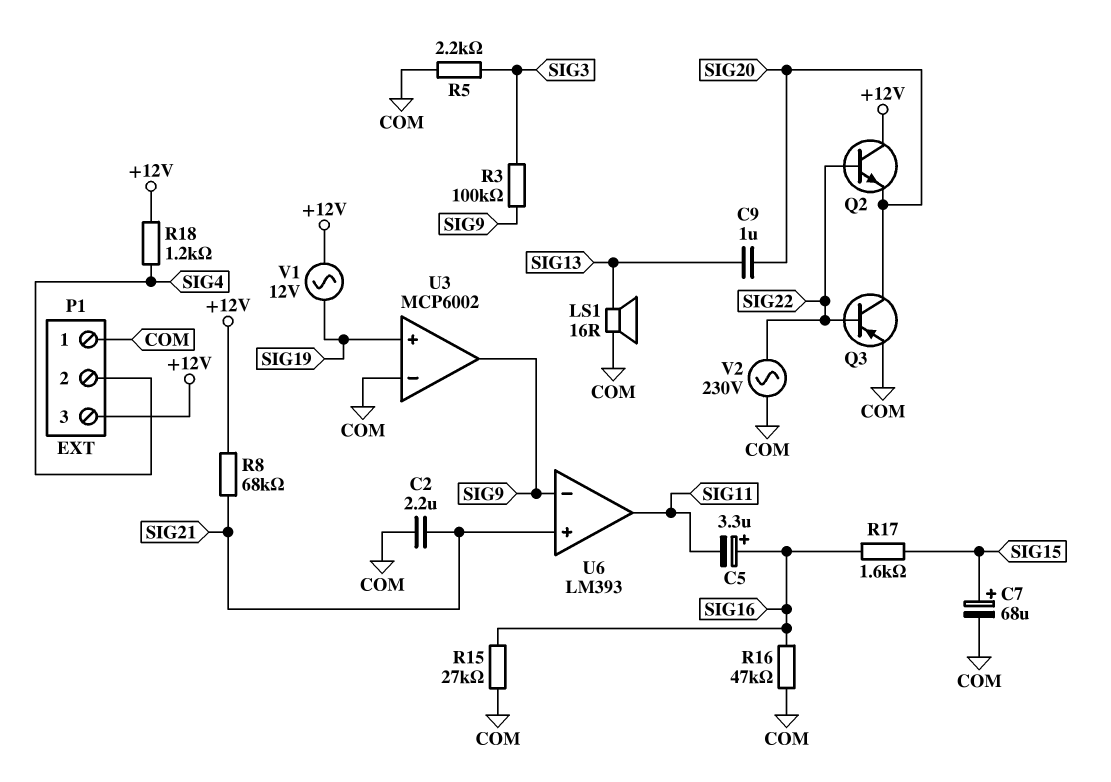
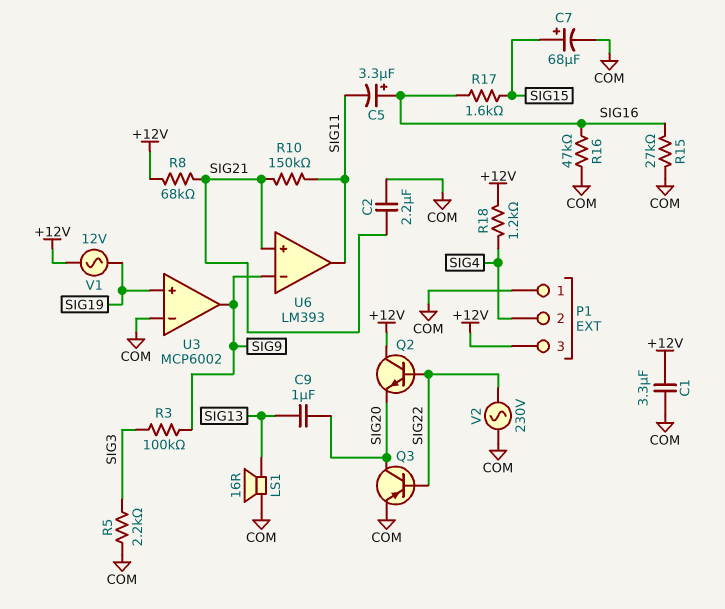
C1: none -> 3.3uF (+12V, COM)
R10: none -> 150k (SIG11, SIG21)

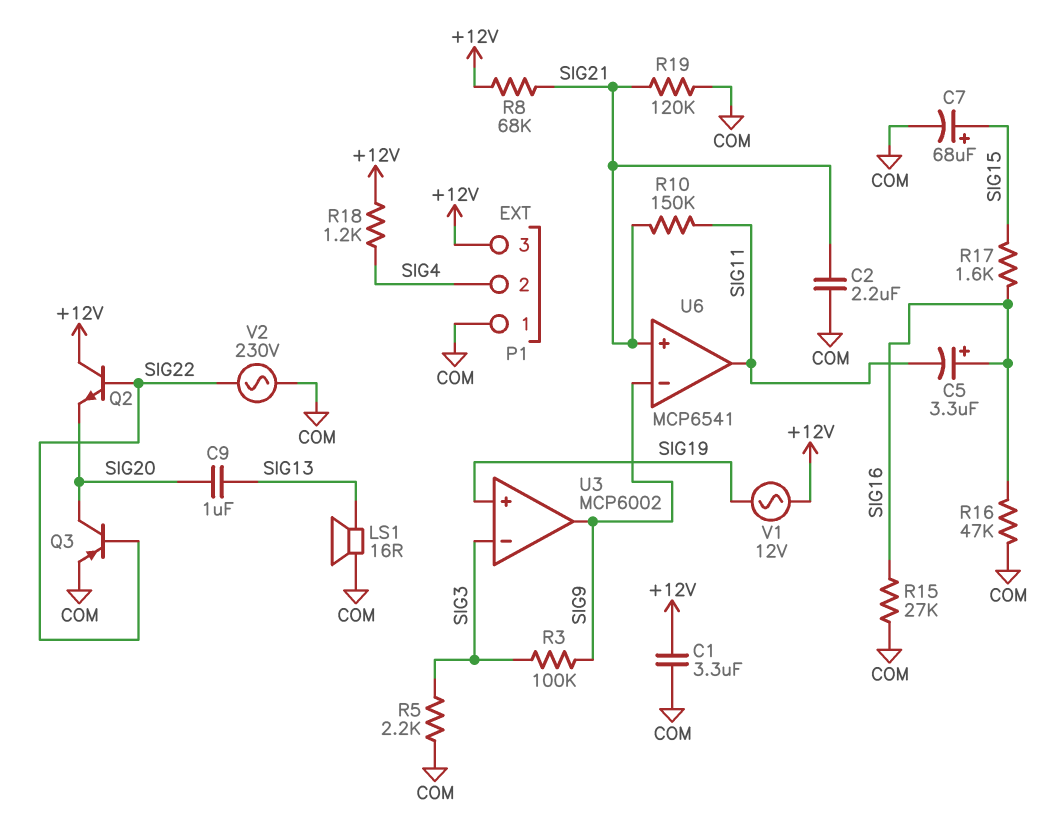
R19: none -> 120k (COM, SIG21)
U3 pin in-: COM -> SIG3
U6: LM393 -> MCP6541

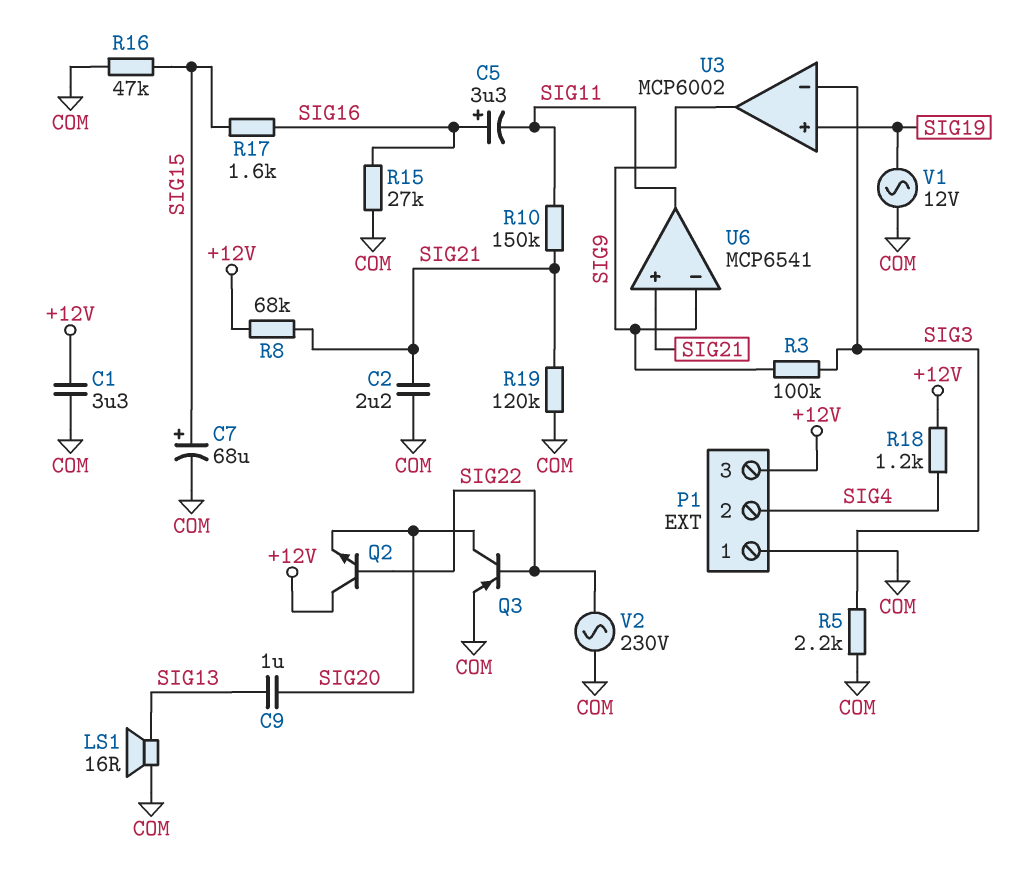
R16: 47k (COM, SIG16) -> 47k (COM, SIG15)
V1: AC 12V (+12V, SIG19) -> AC 12V (COM, SIG19)

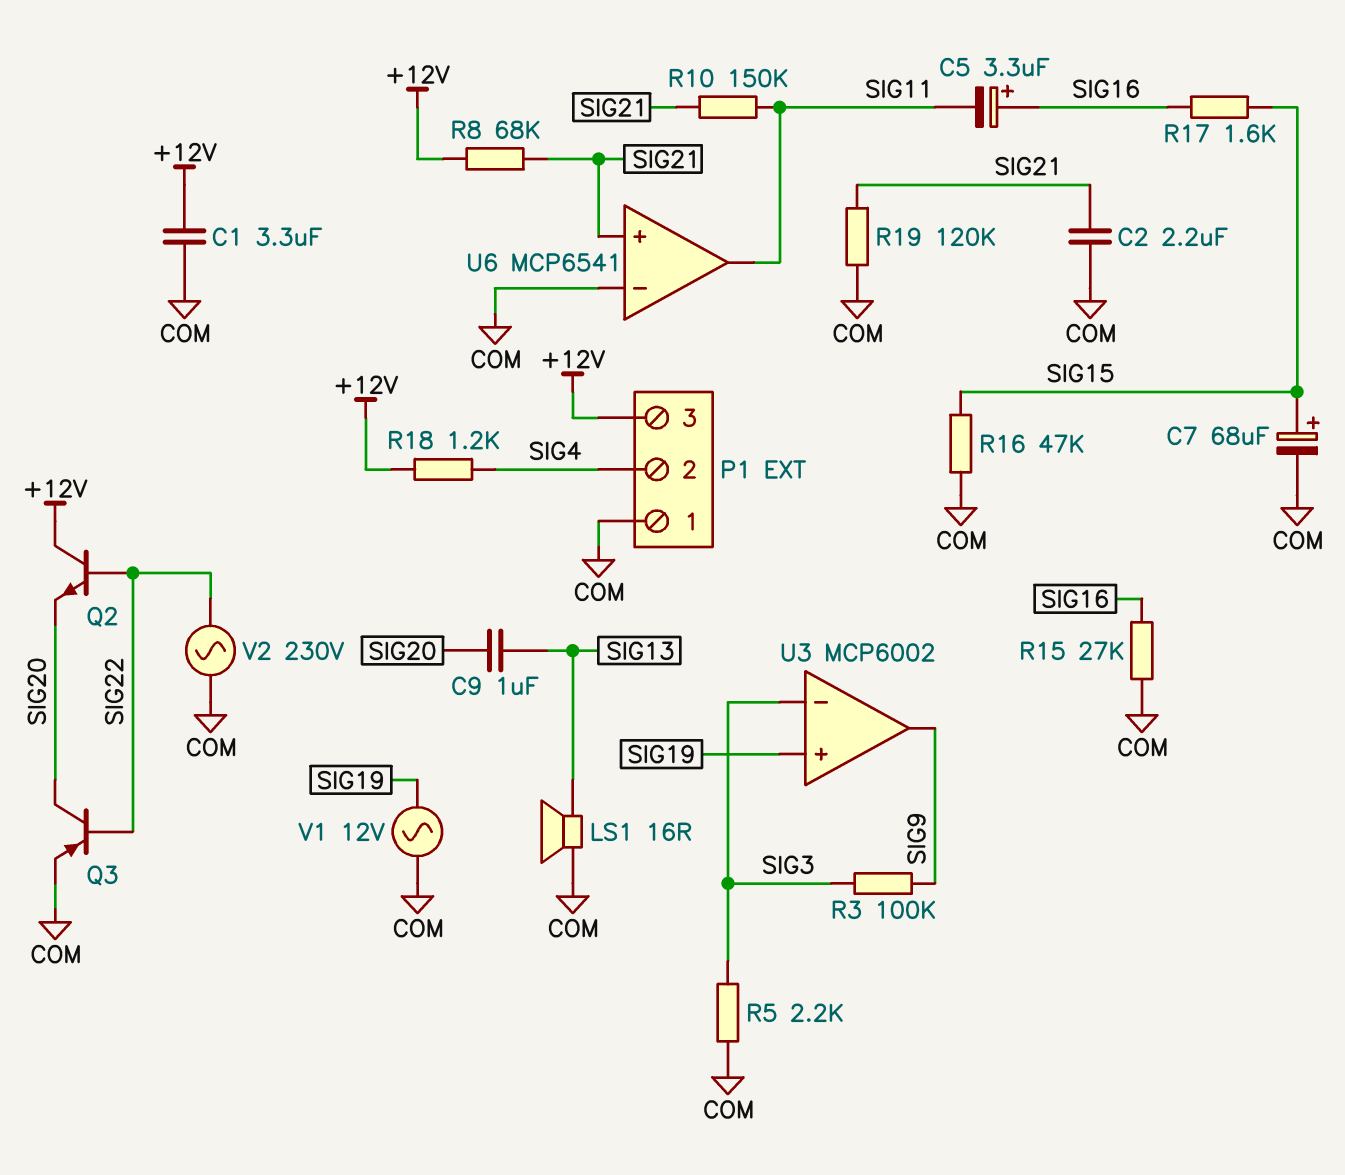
U6 pin in-: SIG9 -> COM

